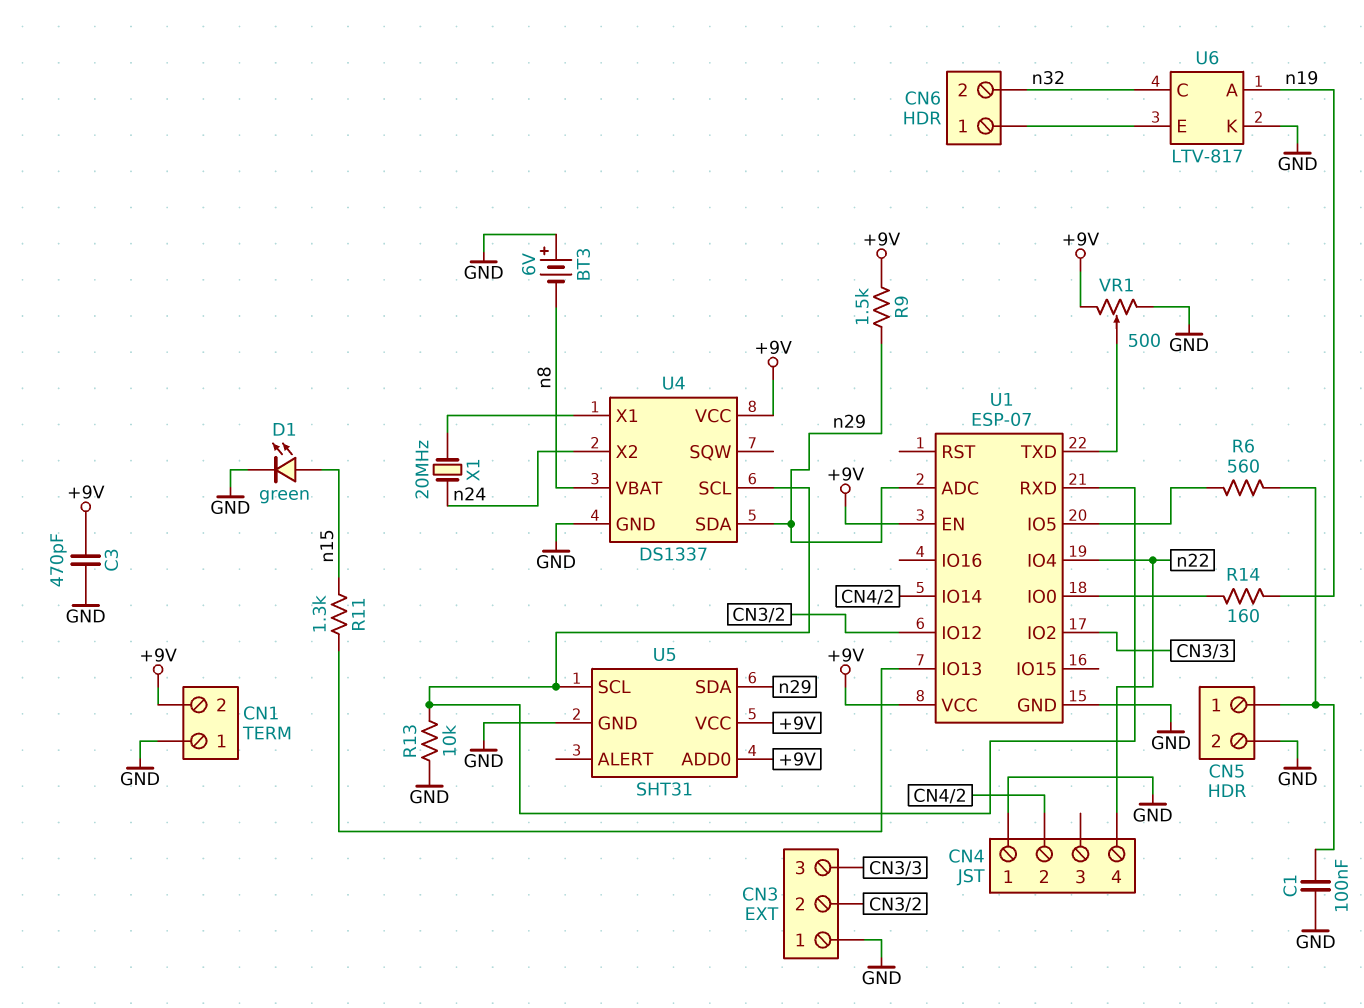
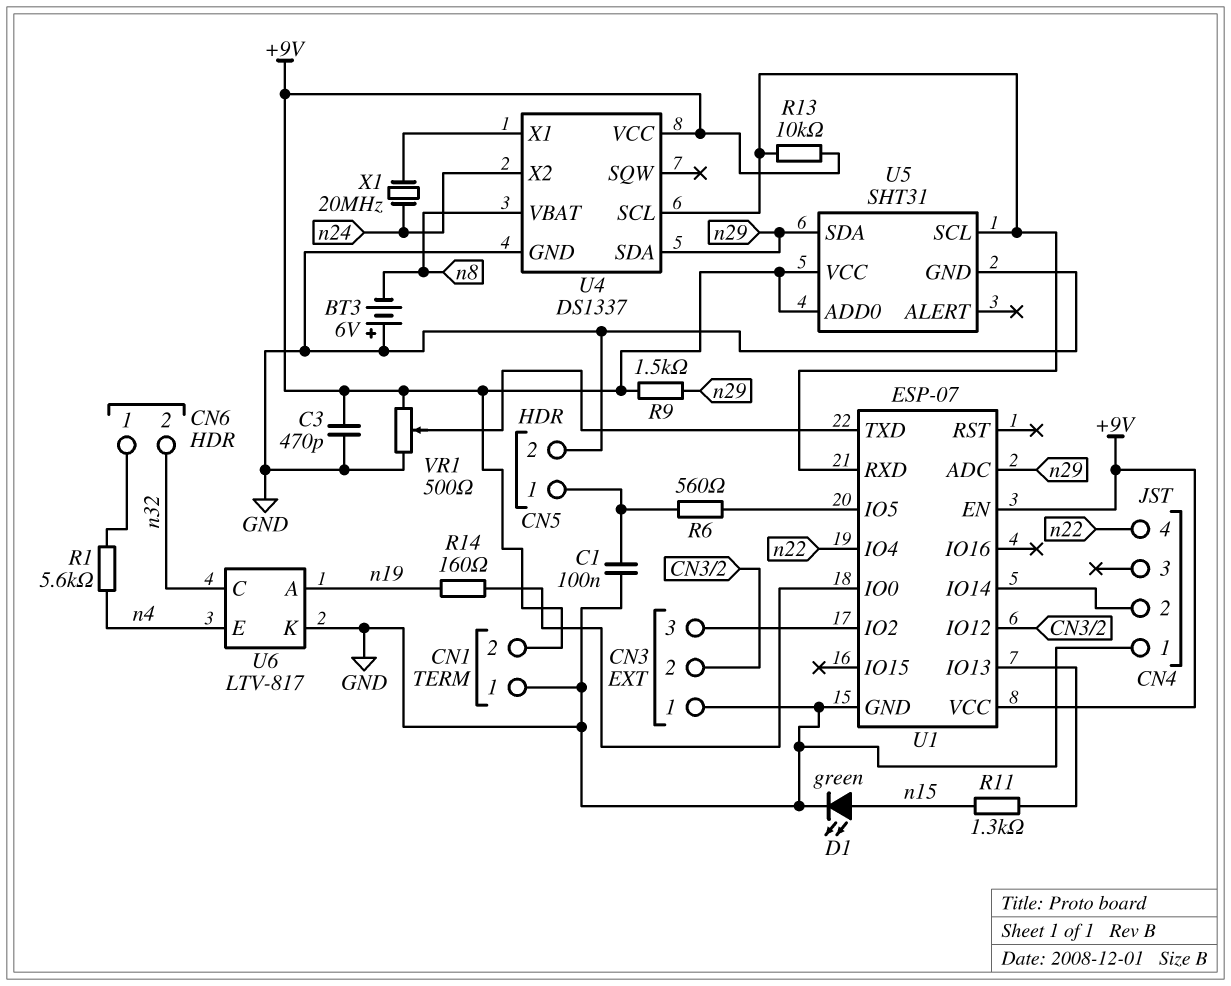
R1: none -> 5.6k (CN6/1, n4)
R13: 10k (GND, U1/RXD) -> 10k (+9V, U1/RXD)
U6 pin E: CN6/1 -> n4

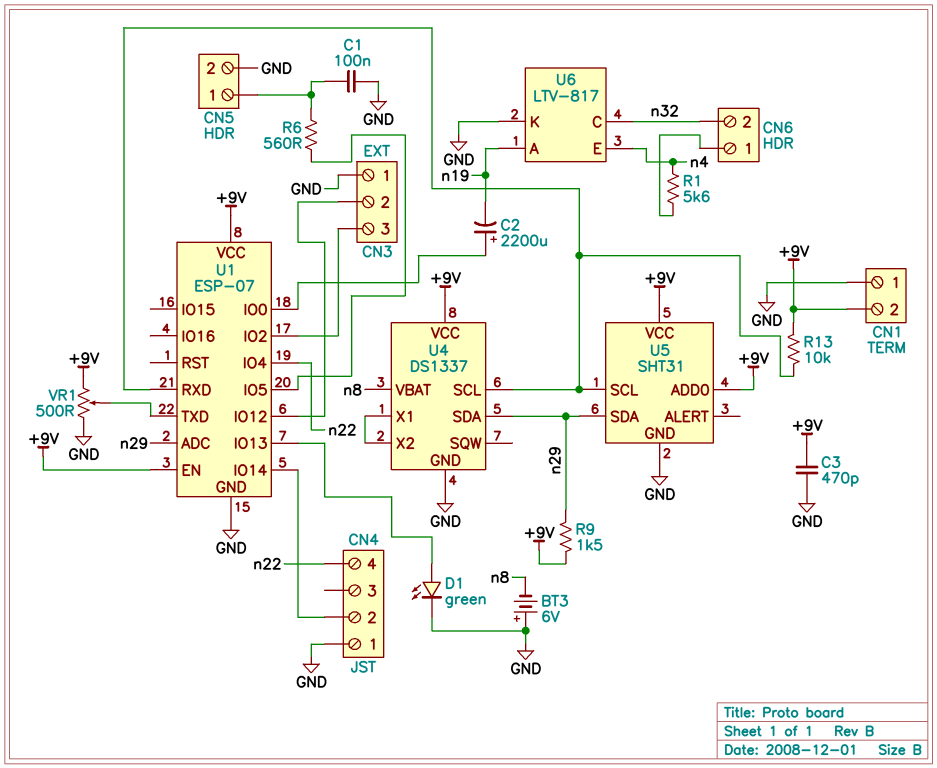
C2: none -> 2200uF (plus U1/IO0, minus n19)
D1: LED green (A n15, K GND) -> LED green (A U1/IO13, K GND)
R11: 1.3k (U1/IO13, n15) -> none
R14: 160 (U1/IO0, n19) -> none
U4 pin X2: n24 -> U4/X1
X1: 20MHz (U4/X1, n24) -> none

